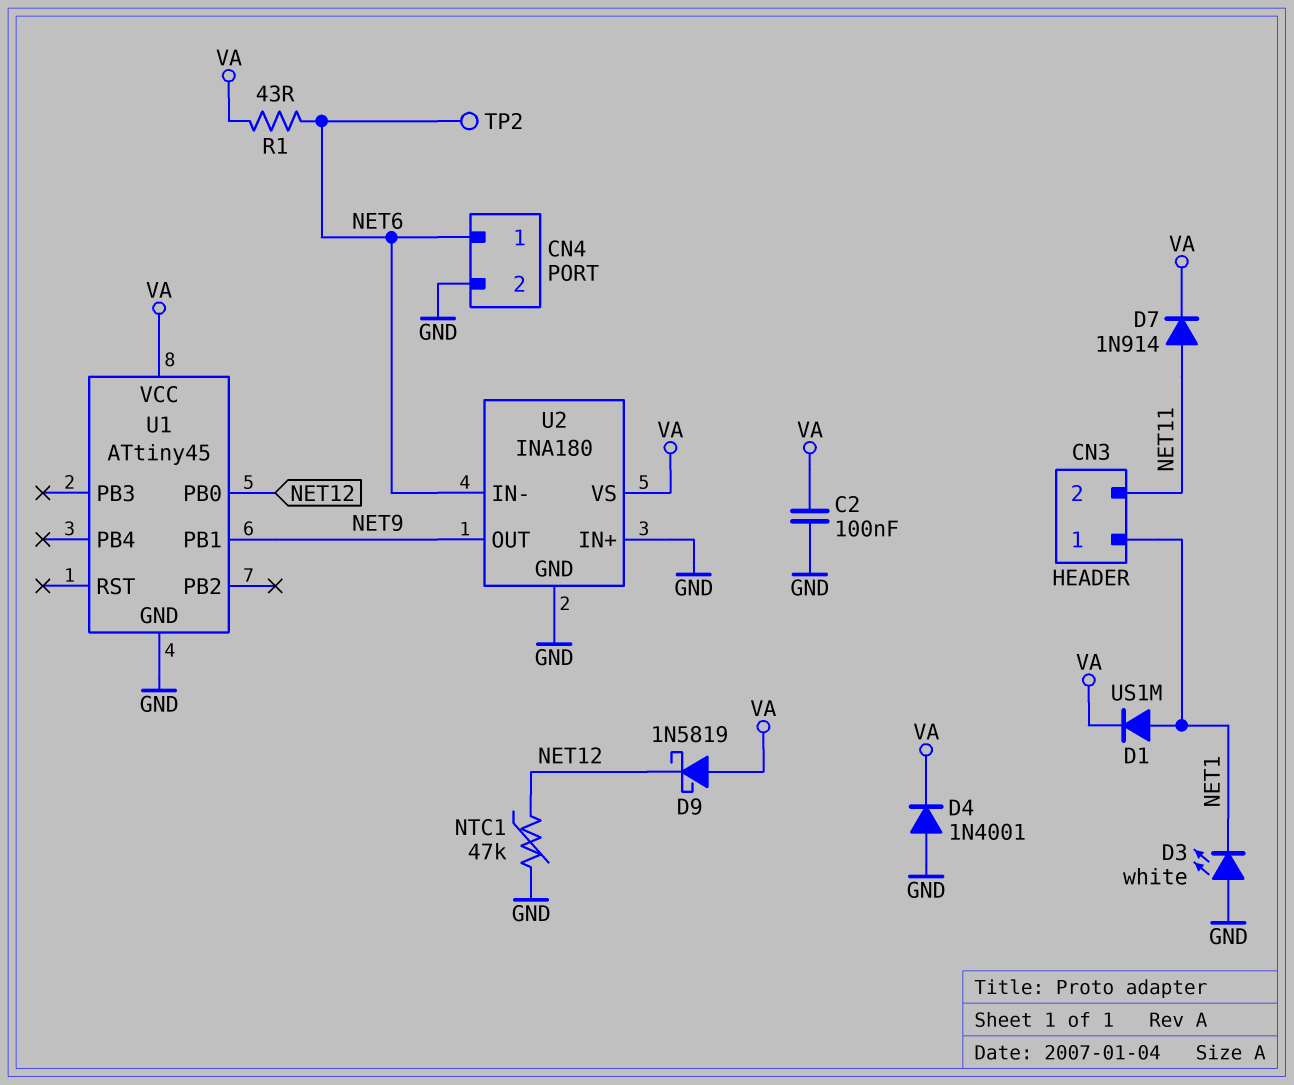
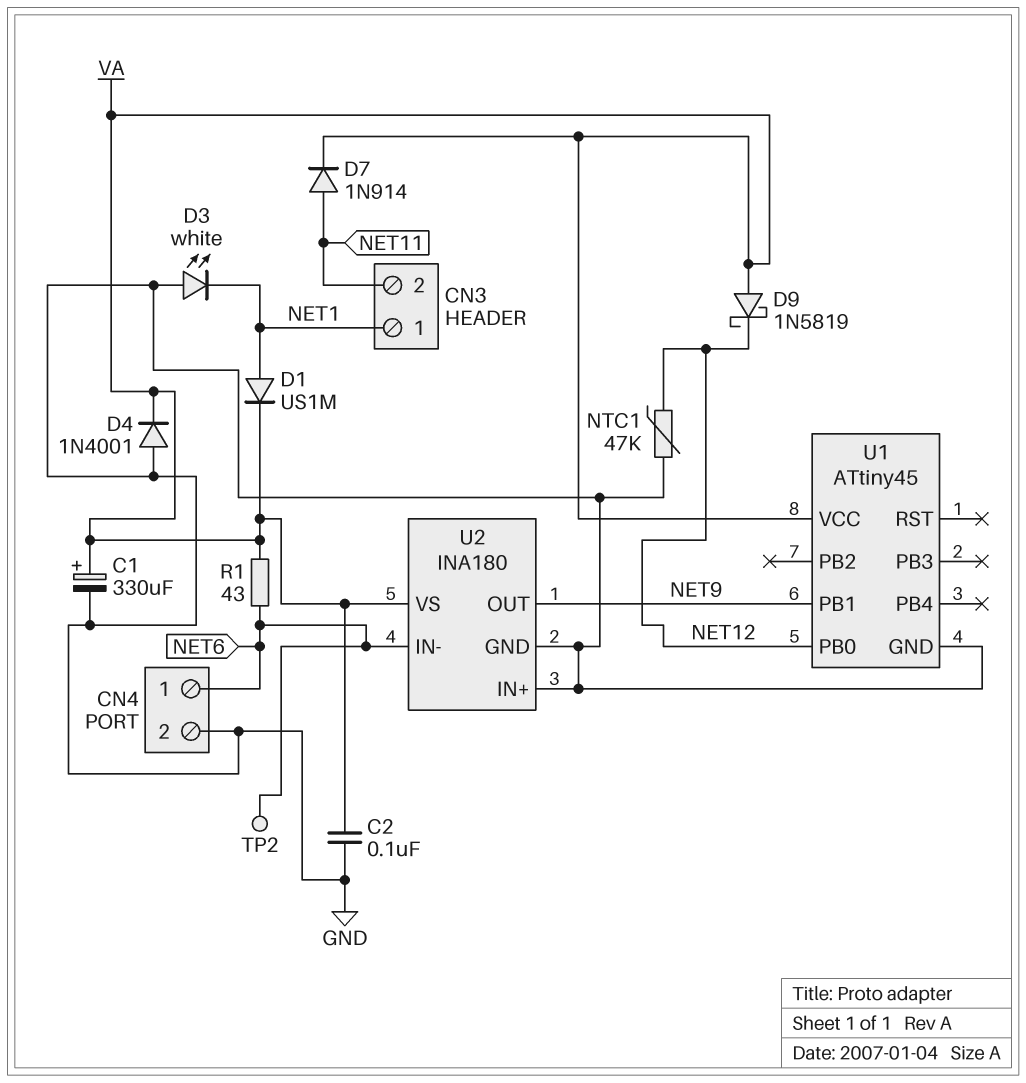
C1: none -> 330uF (plus VA, minus GND)

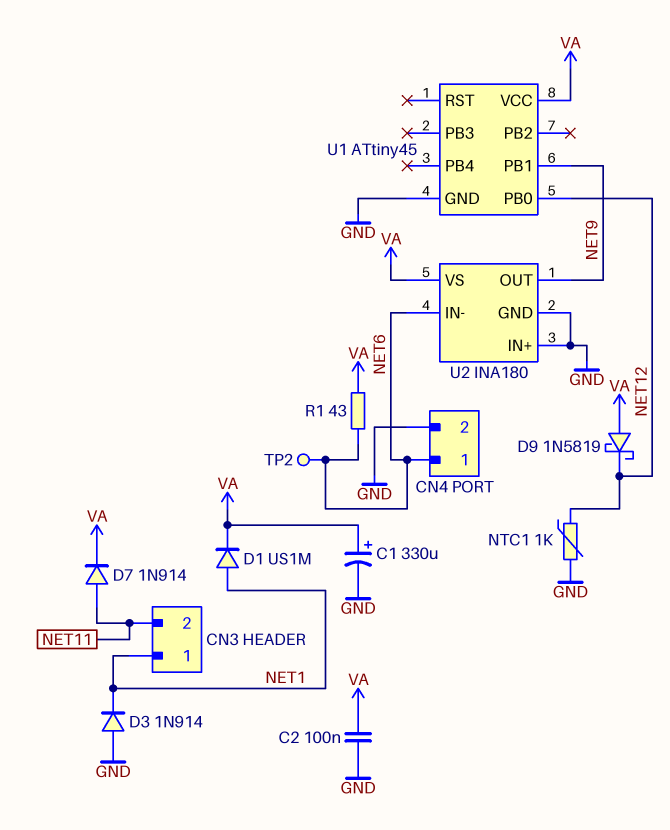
D3: LED white (A GND, K NET1) -> diode 1N914 (A GND, K NET1)
D4: diode 1N4001 (A GND, K VA) -> none
NTC1: 47k (GND, NET12) -> 1k (GND, NET12)

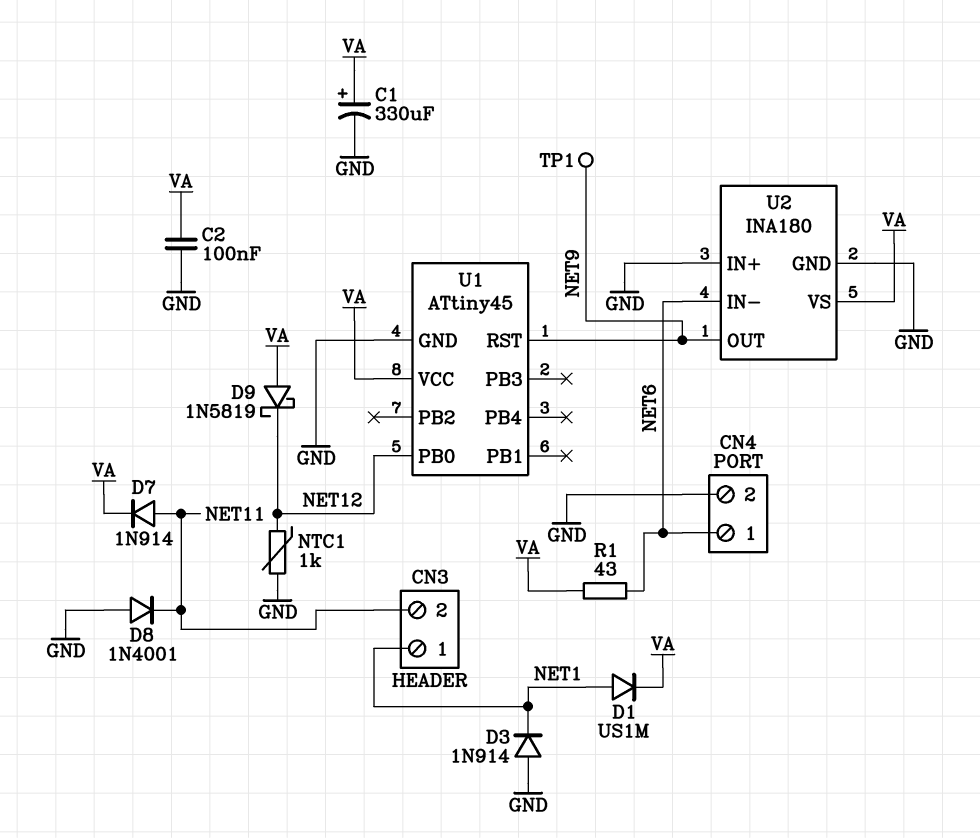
D8: none -> diode 1N4001 (A GND, K NET11)
TP1: none -> test point (NET9)
TP2: test point (NET6) -> none
U1 pin PB1: NET9 -> none
U1 pin RST: none -> NET9

